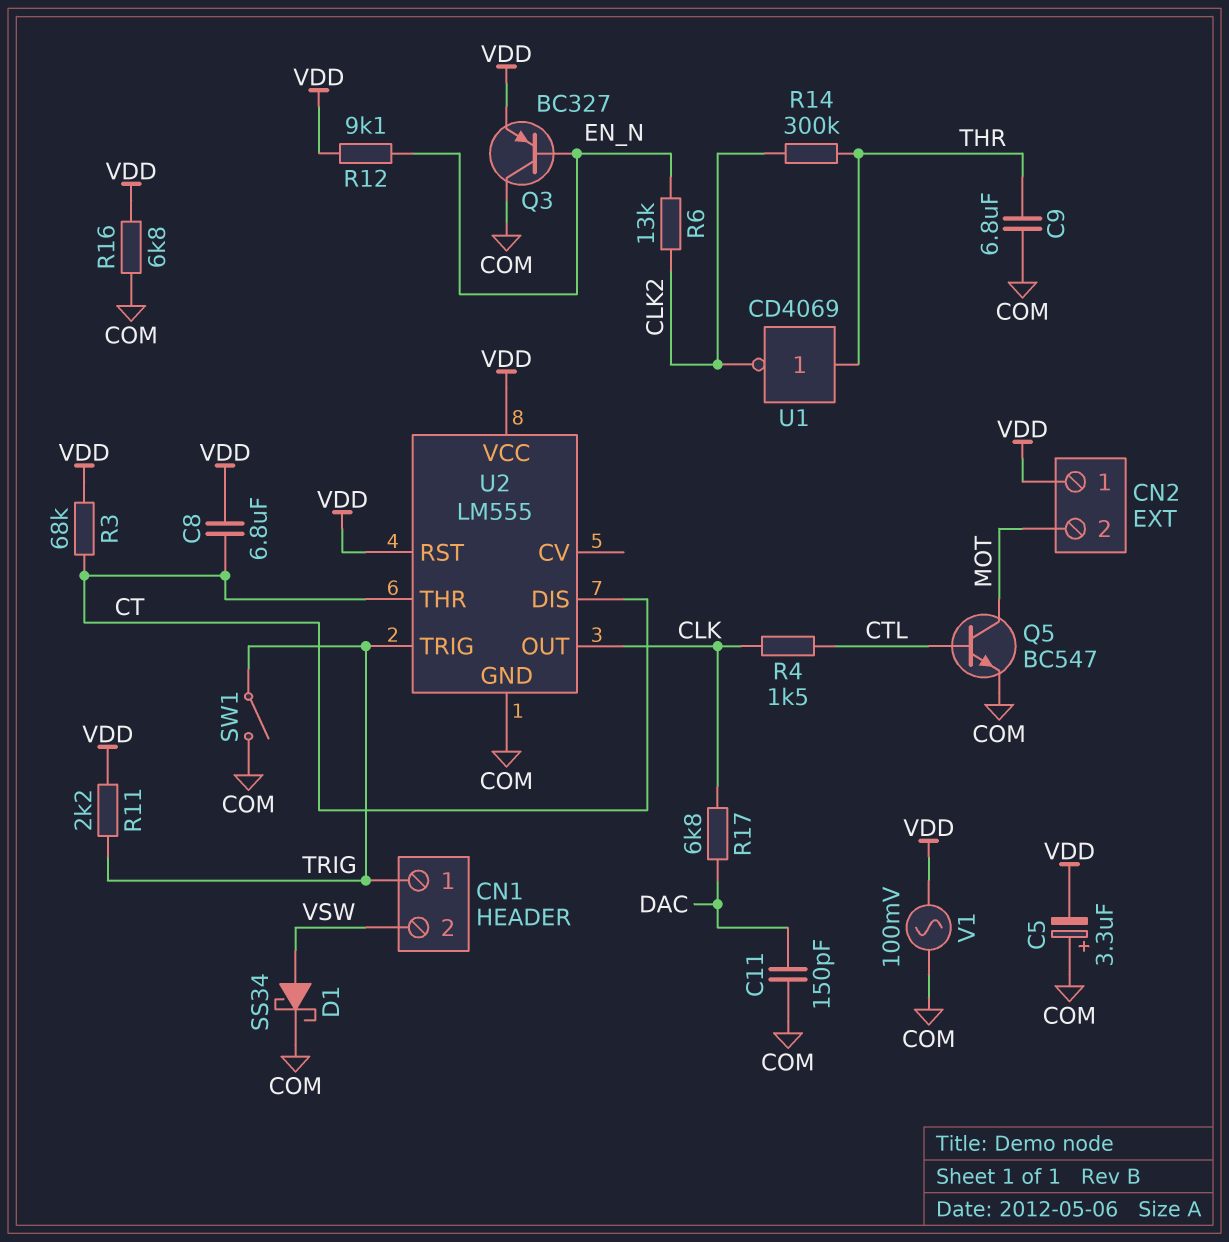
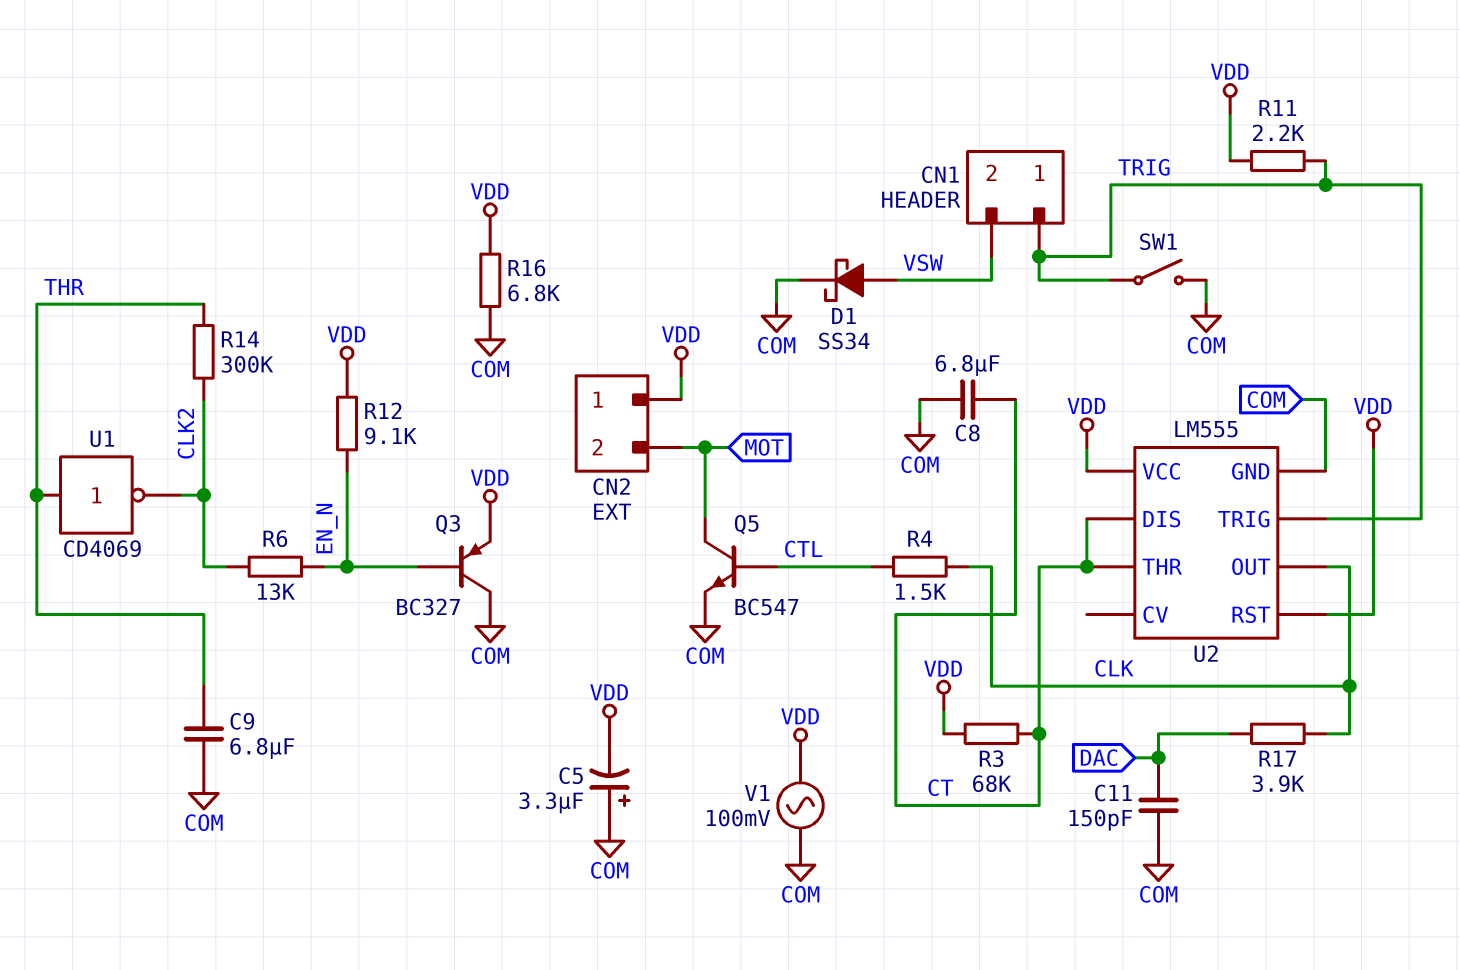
C8: 6.8uF (CT, VDD) -> 6.8uF (COM, CT)
R17: 6.8k (CLK, DAC) -> 3.9k (CLK, DAC)

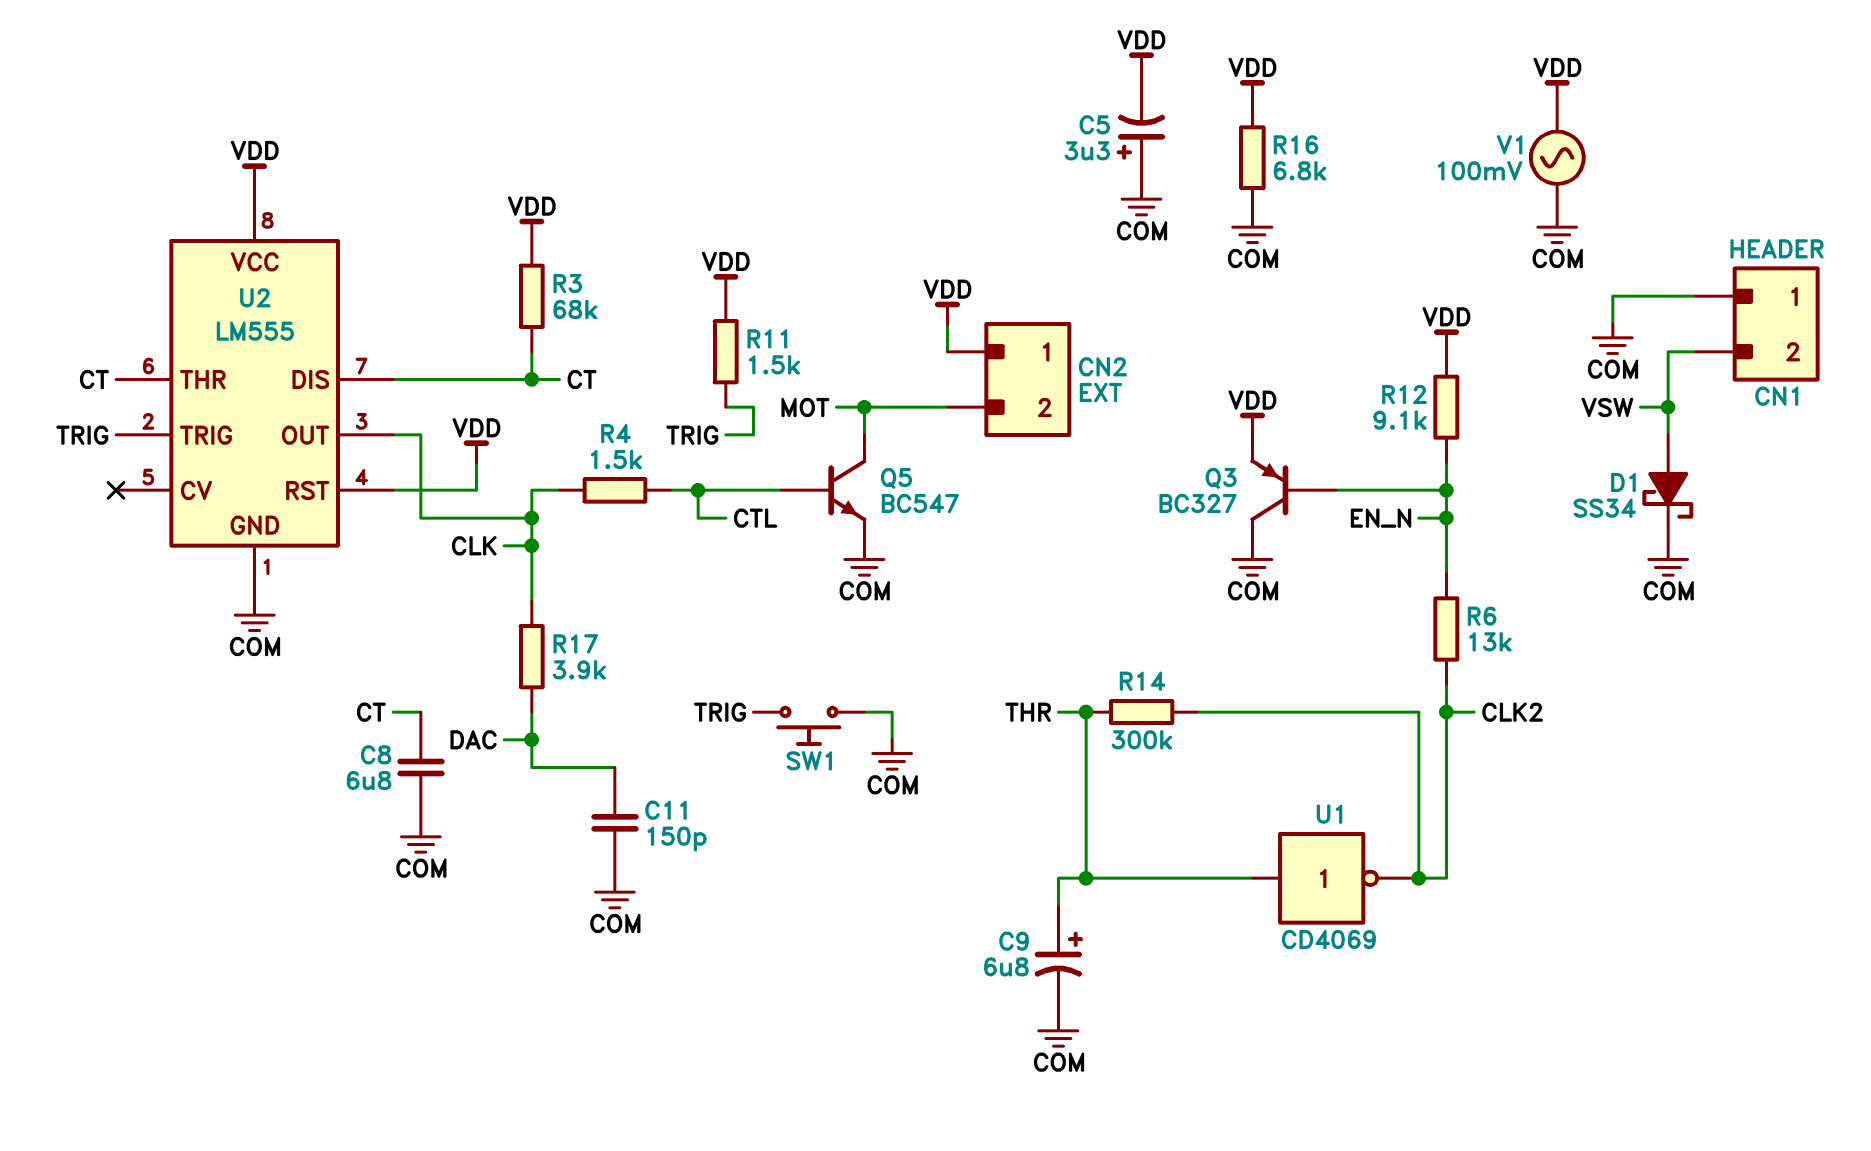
C9: 6.8uF (COM, THR) -> 6.8uF (plus THR, minus COM)
CN1 pin 1: TRIG -> COM
R11: 2.2k (TRIG, VDD) -> 1.5k (TRIG, VDD)
SW1: switch (COM, TRIG) -> button (COM, TRIG)

